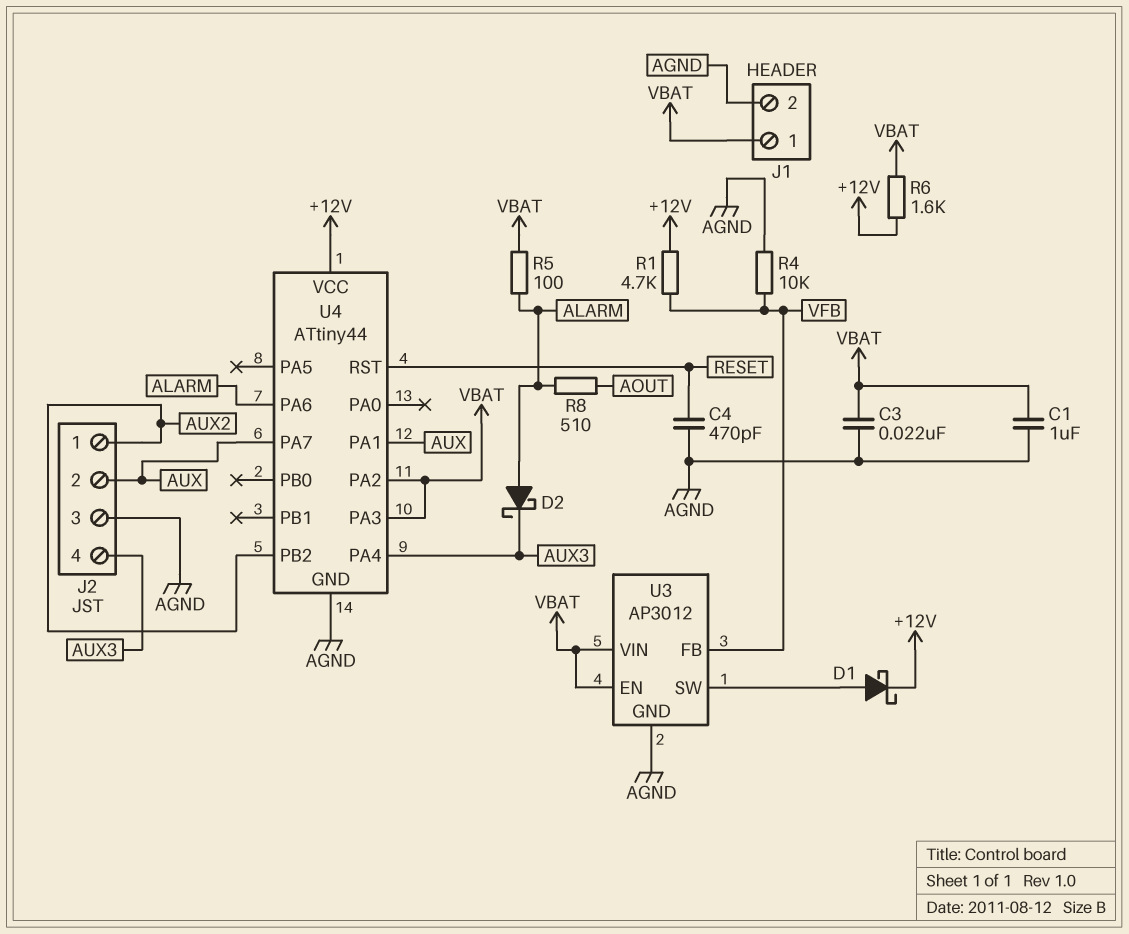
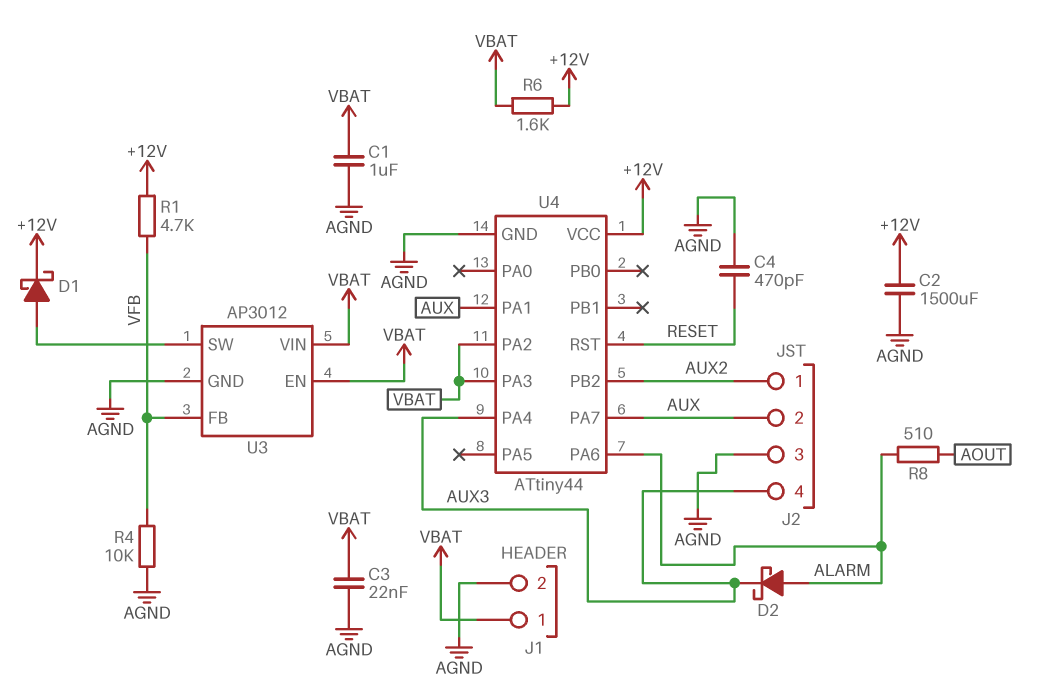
C2: none -> 1500uF (+12V, AGND)
R5: 100 (ALARM, VBAT) -> none

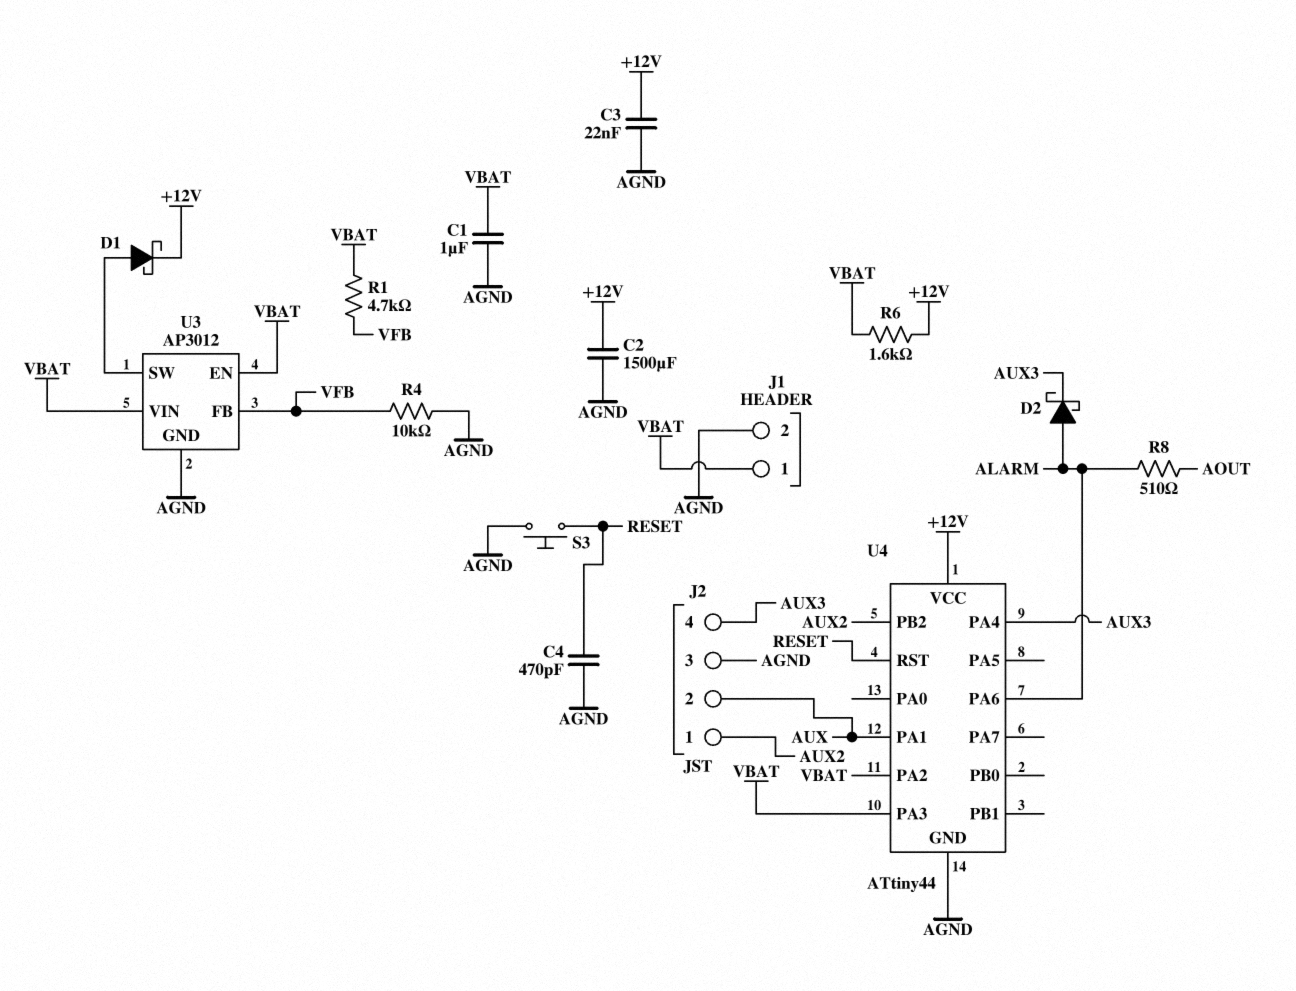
C3: 22nF (AGND, VBAT) -> 22nF (+12V, AGND)
R1: 4.7k (+12V, VFB) -> 4.7k (VBAT, VFB)
S3: none -> button (AGND, RESET)
U4 pin PA7: AUX -> none

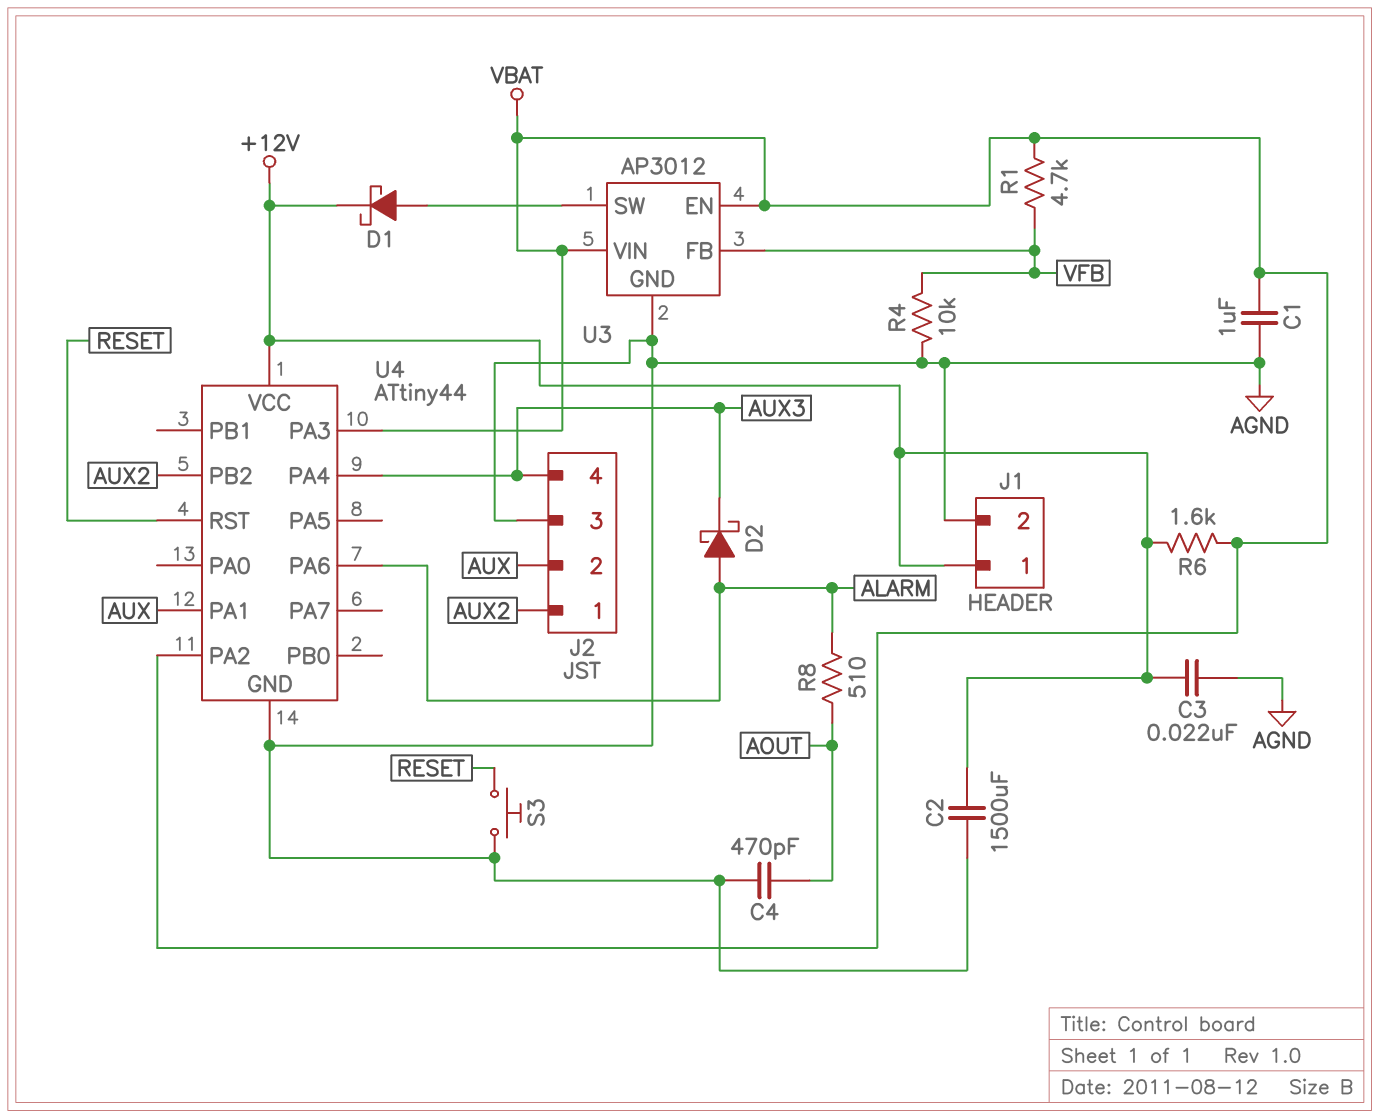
C4: 470pF (AGND, RESET) -> 470pF (AGND, AOUT)
J1 pin 1: VBAT -> +12V

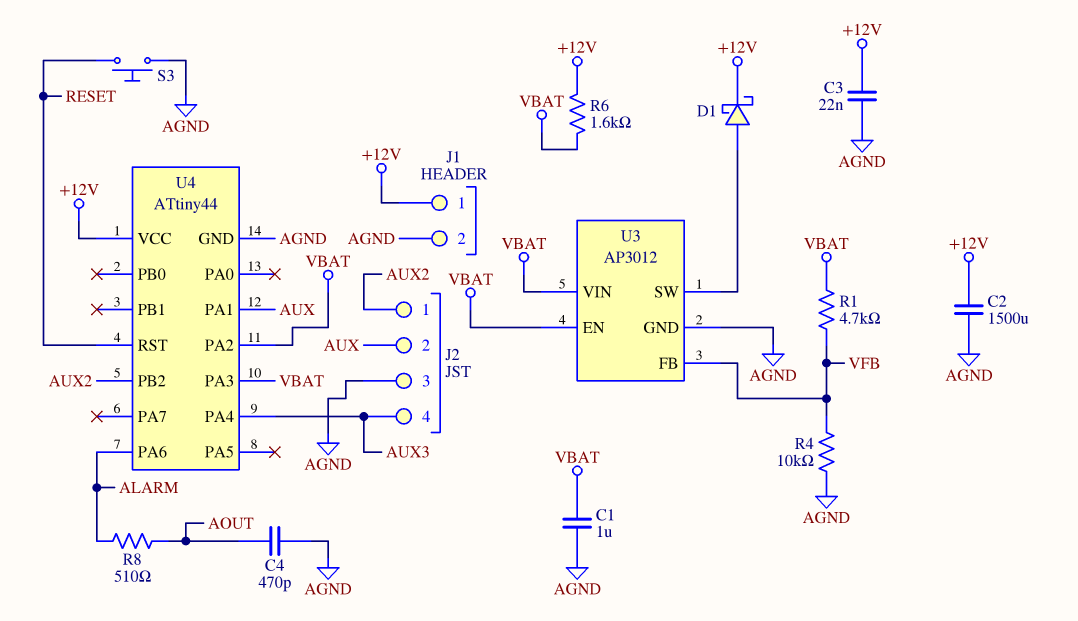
D2: schottky (A ALARM, K AUX3) -> none

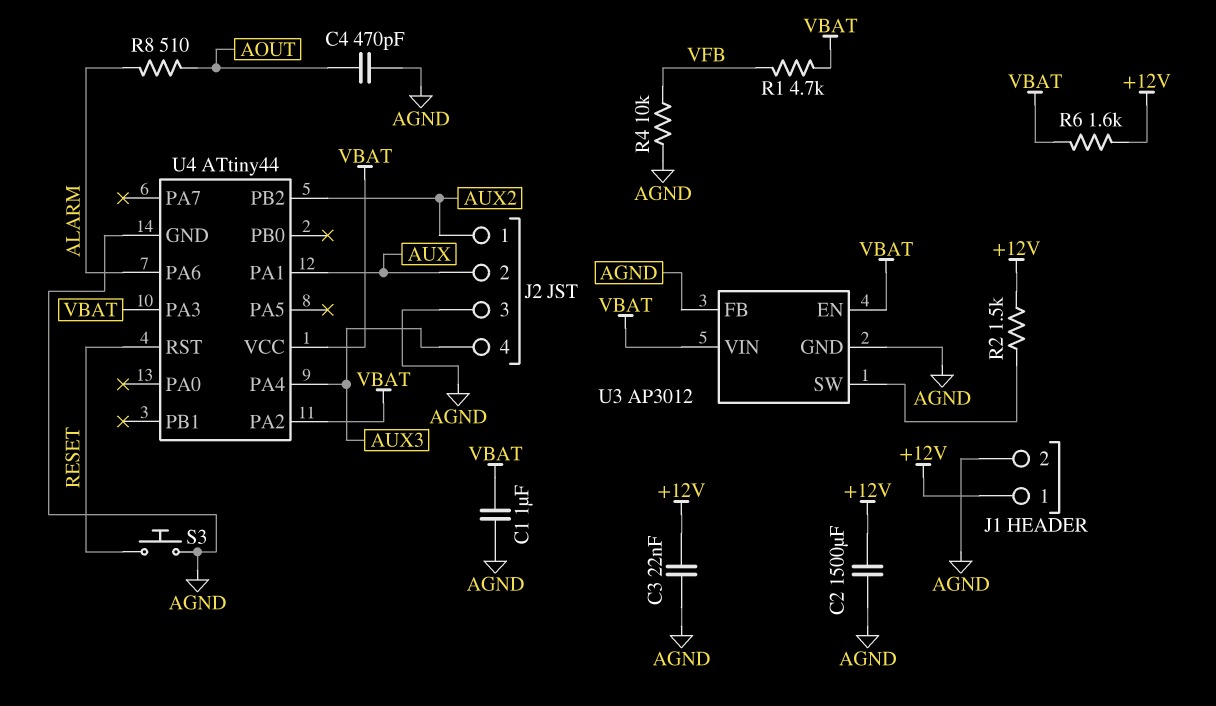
D1: schottky (A U3/SW, K +12V) -> none
R2: none -> 1.5k (+12V, U3/SW)
U3 pin FB: VFB -> AGND
U4 pin VCC: +12V -> VBAT

